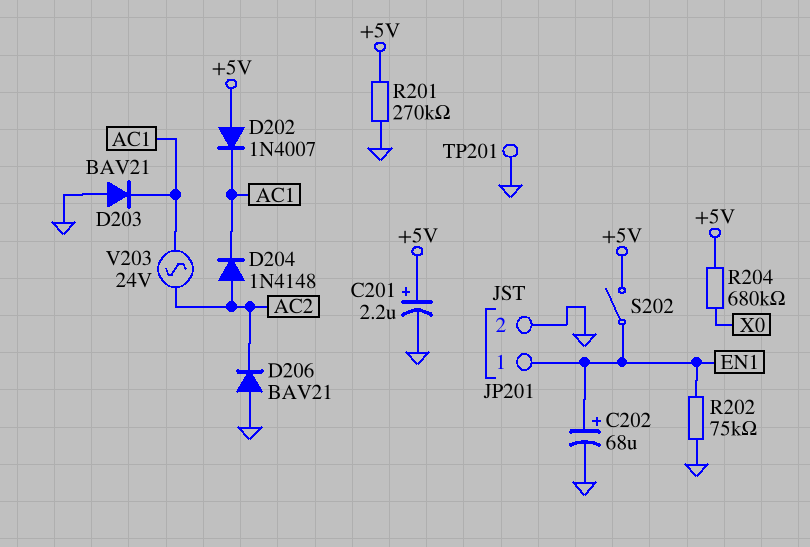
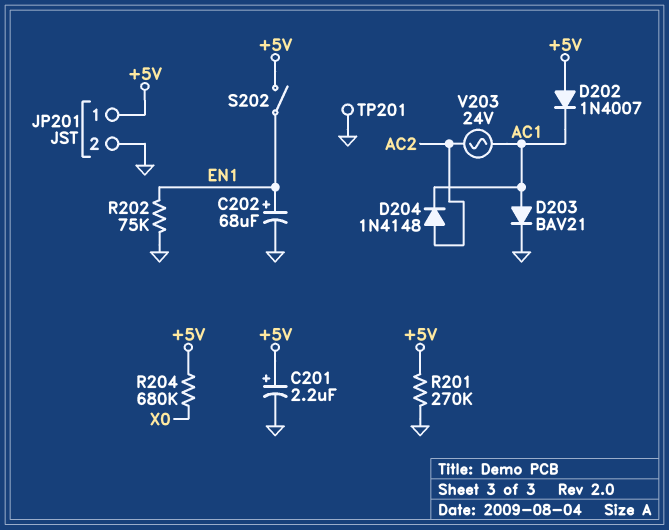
D203: diode BAV21 (A GND, K AC1) -> diode BAV21 (A AC1, K GND)
D206: diode BAV21 (A GND, K AC2) -> none
JP201 pin 1: EN1 -> +5V

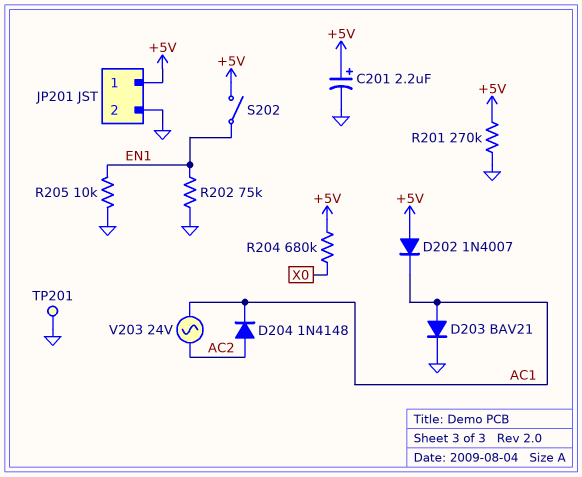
C202: 68uF (plus EN1, minus GND) -> none
R205: none -> 10k (EN1, GND)

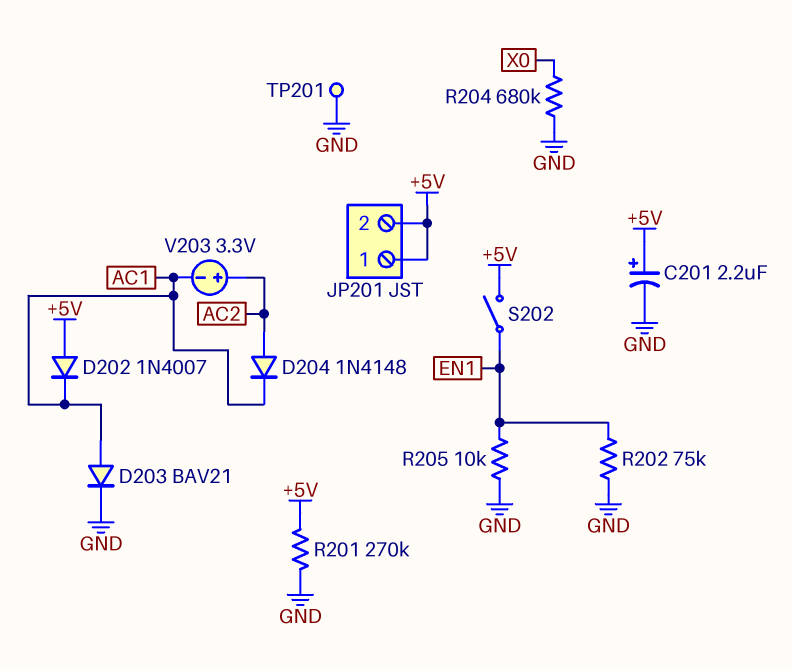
JP201 pin 2: GND -> +5V
R204: 680k (+5V, X0) -> 680k (GND, X0)
V203: AC 24V (AC1, AC2) -> 3.3V (plus AC2, minus AC1)

